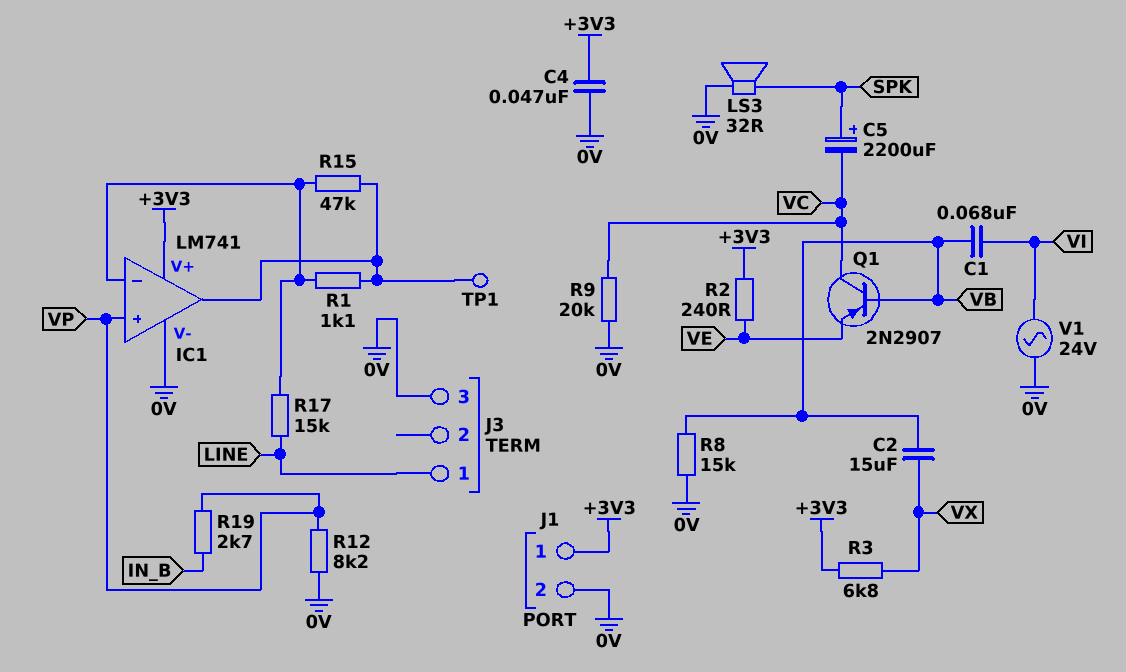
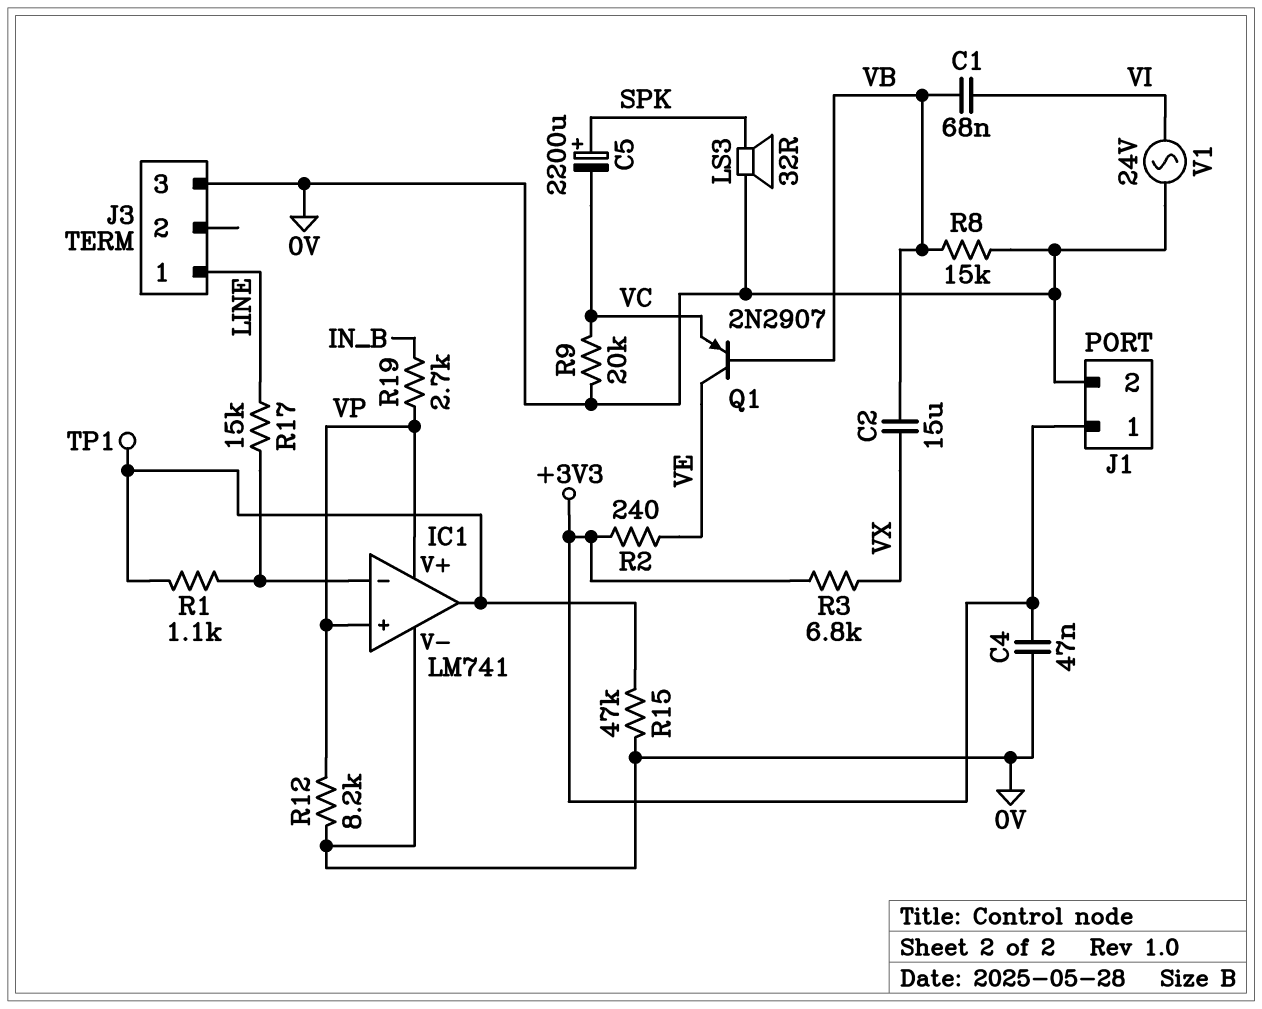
IC1 pin V+: +3V3 -> VP
Q1: PNP 2N2907 (B VB, C VC, E VE) -> PNP 2N2907 (B VB, C VE, E VC)
R15: 47k (IC1/in-, IC1/out) -> 47k (0V, IC1/out)

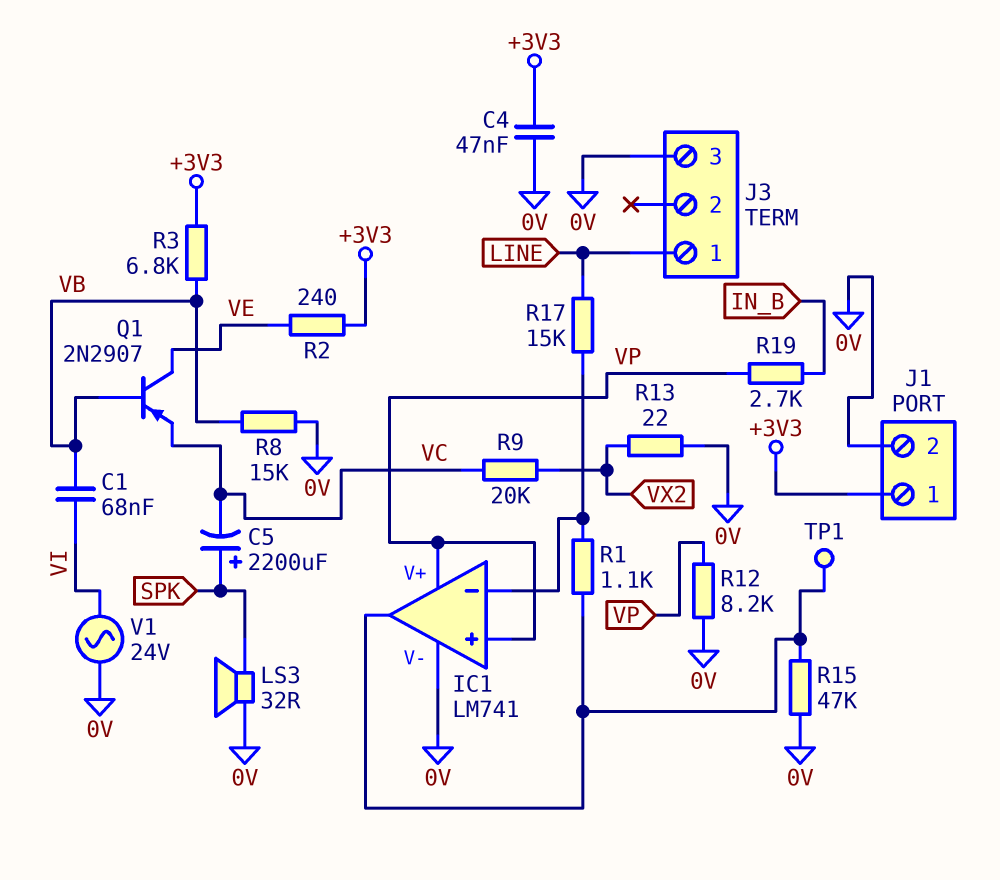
C2: 15uF (VB, VX) -> none
R3: 6.8k (+3V3, VX) -> 6.8k (+3V3, VB)
R9: 20k (0V, VC) -> 20k (VC, VX2)
R13: none -> 22 (0V, VX2)

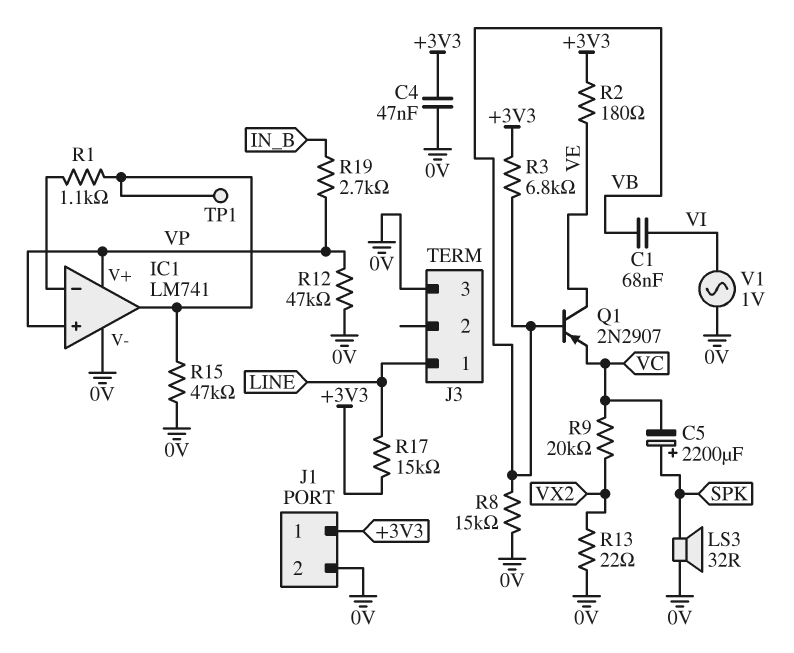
R2: 240 (+3V3, VE) -> 180 (+3V3, VE)
R12: 8.2k (0V, VP) -> 47k (0V, VP)
R17: 15k (IC1/in-, LINE) -> 15k (+3V3, LINE)
V1: AC 24V (0V, VI) -> AC 1V (0V, VI)

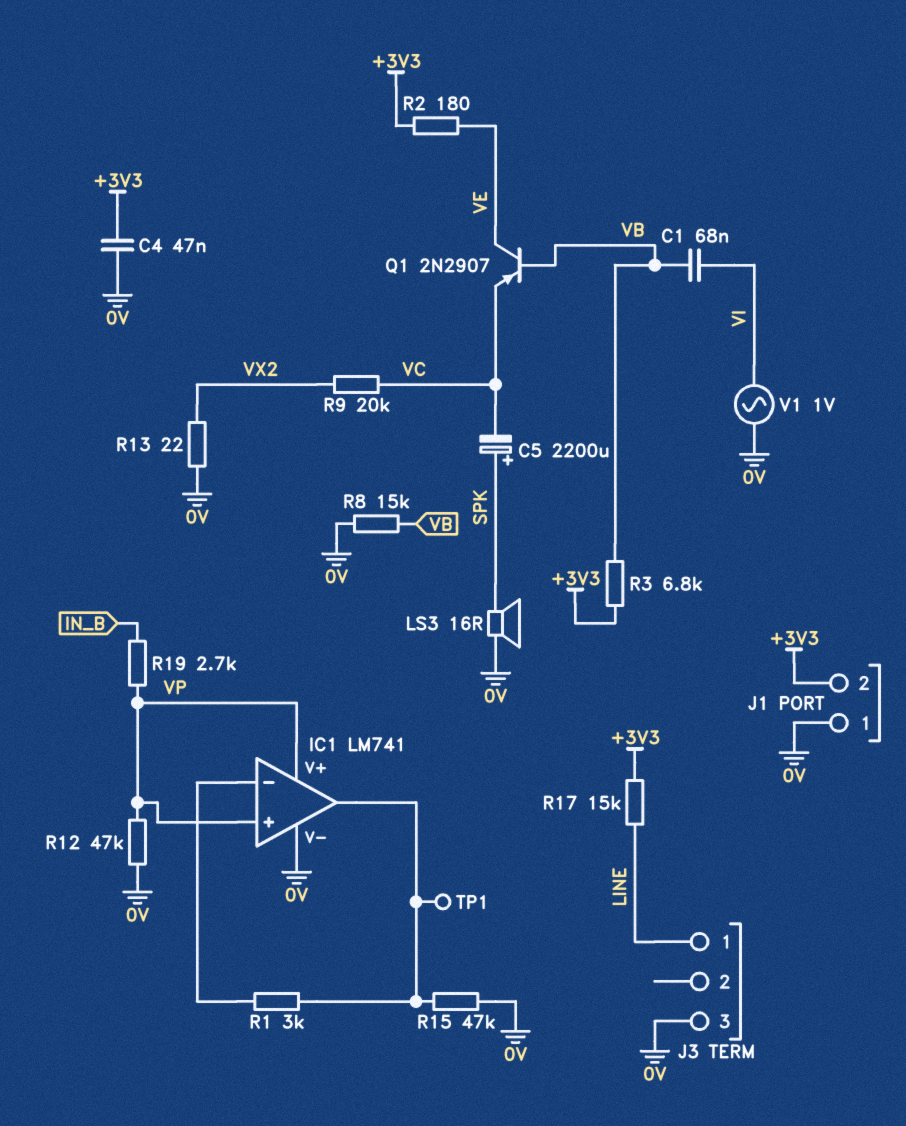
J1 pin 1: +3V3 -> 0V
J1 pin 2: 0V -> +3V3
LS3: speaker 32R (0V, SPK) -> speaker 16R (0V, SPK)
R1: 1.1k (IC1/in-, IC1/out) -> 3k (IC1/in-, IC1/out)

